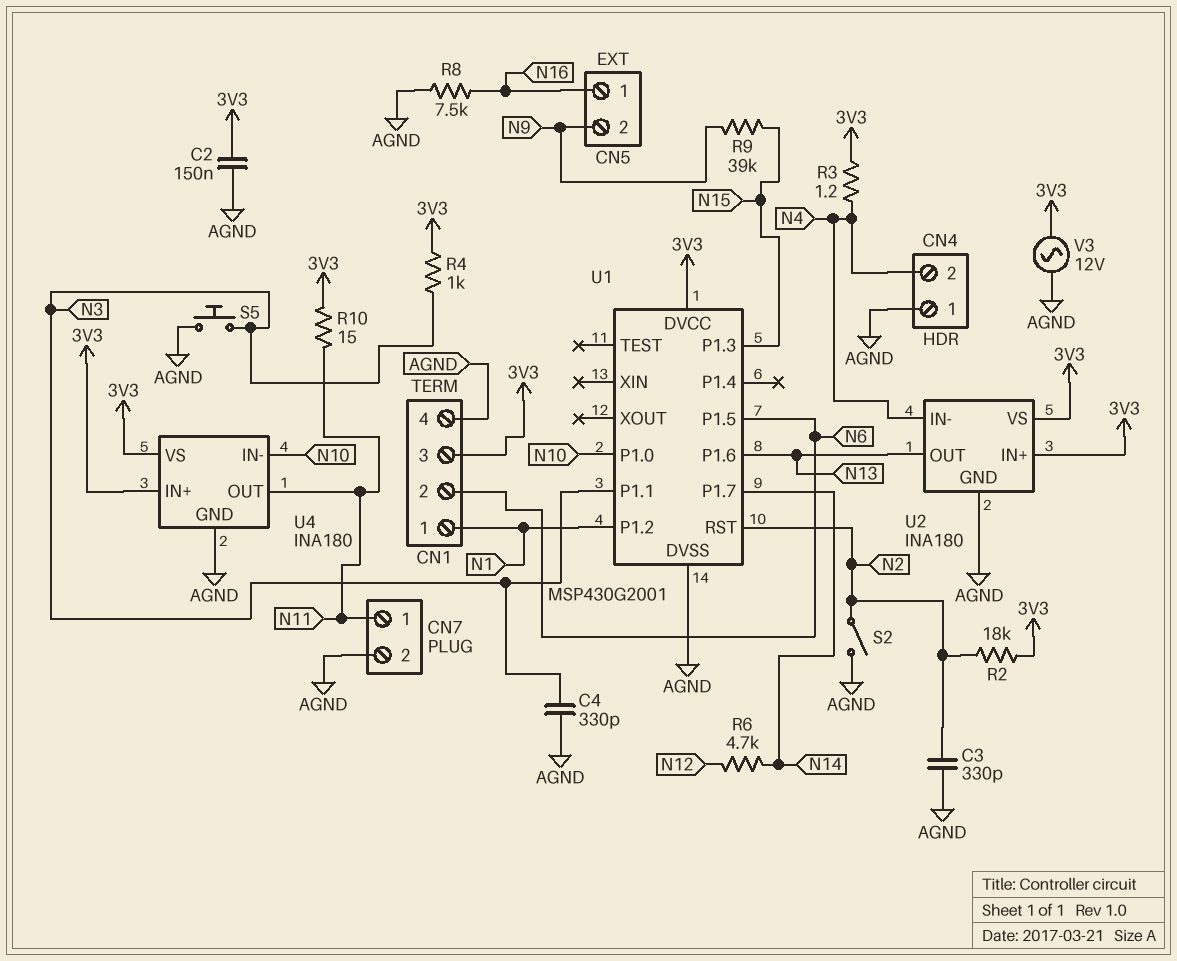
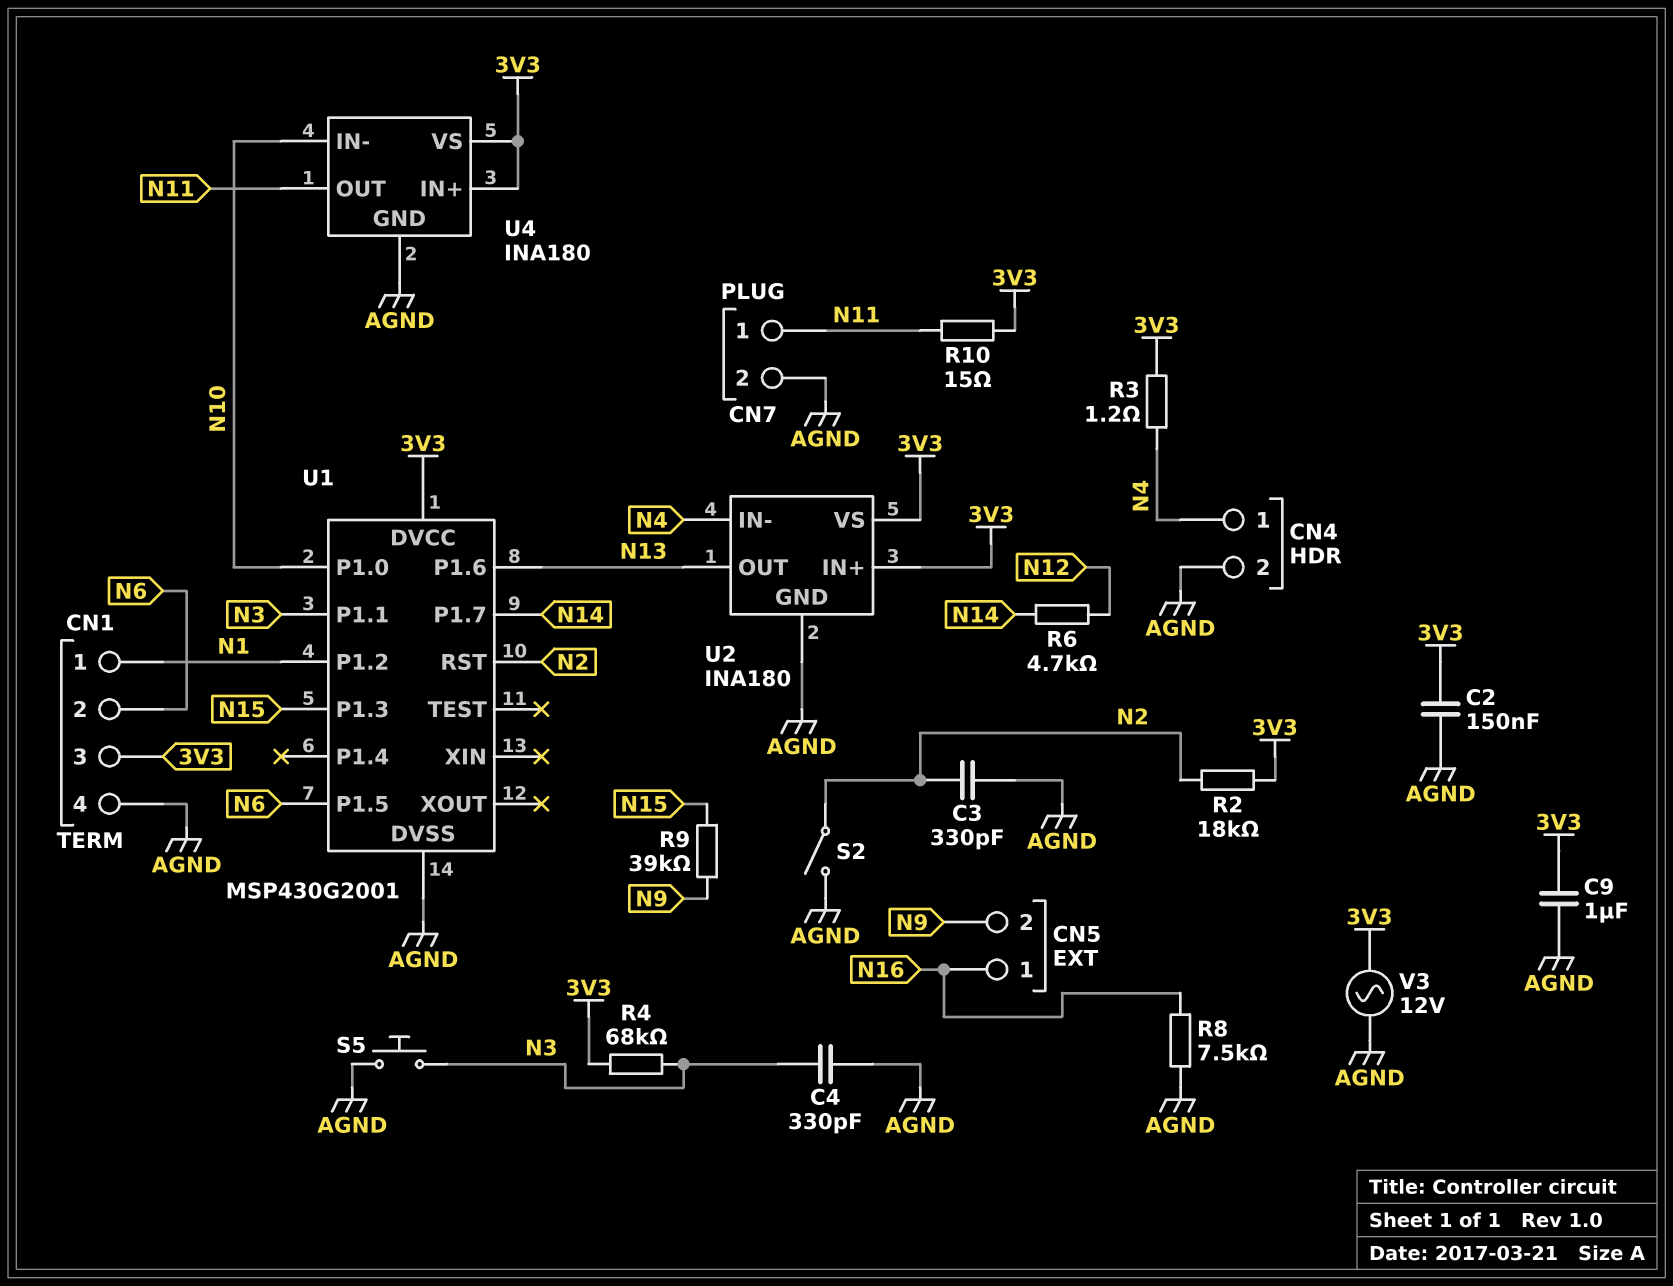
C9: none -> 1uF (3V3, AGND)
CN4 pin 1: AGND -> N4
CN4 pin 2: N4 -> AGND
R4: 1k (3V3, N3) -> 68k (3V3, N3)

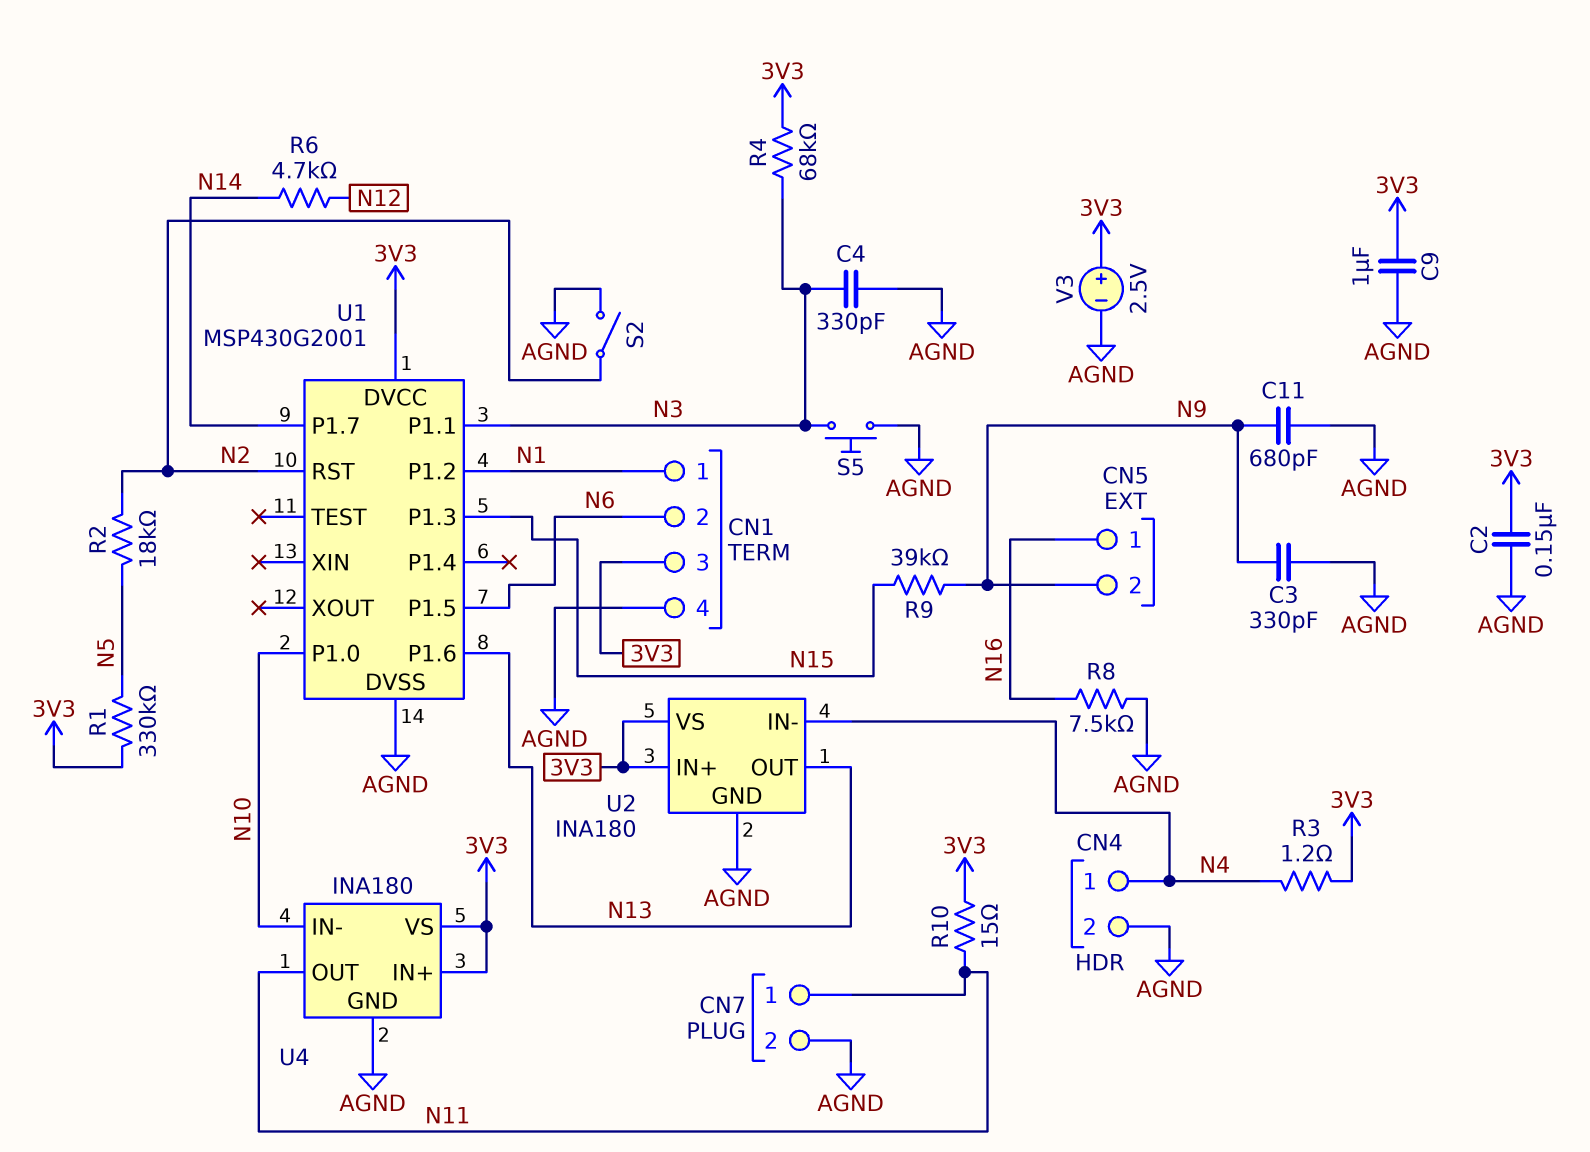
C3: 330pF (AGND, N2) -> 330pF (AGND, N9)
C11: none -> 680pF (AGND, N9)
R1: none -> 330k (3V3, N5)
R2: 18k (3V3, N2) -> 18k (N2, N5)
V3: AC 12V (3V3, AGND) -> 2.5V (plus 3V3, minus AGND)

